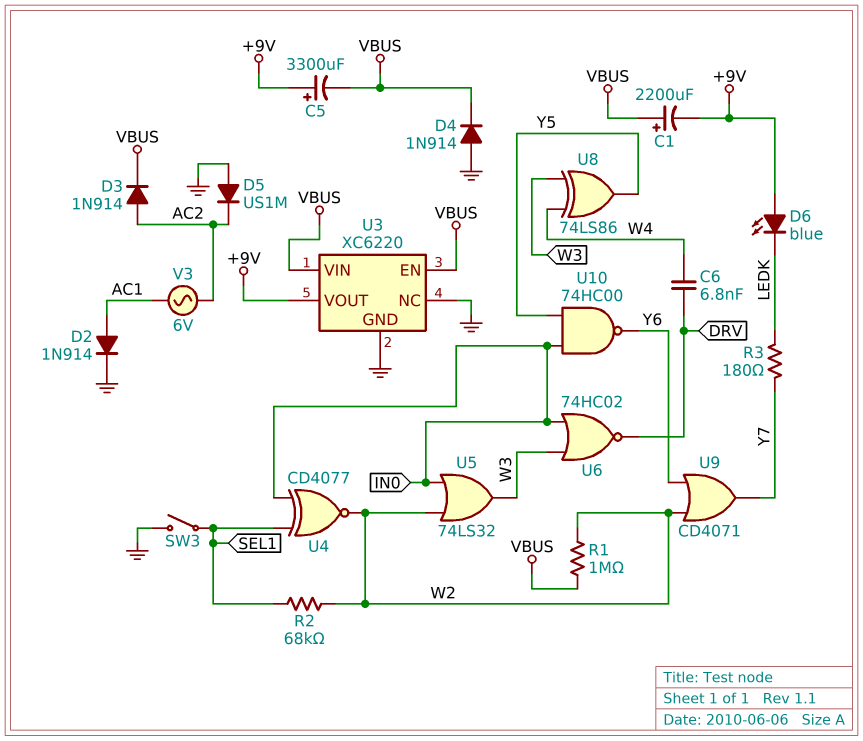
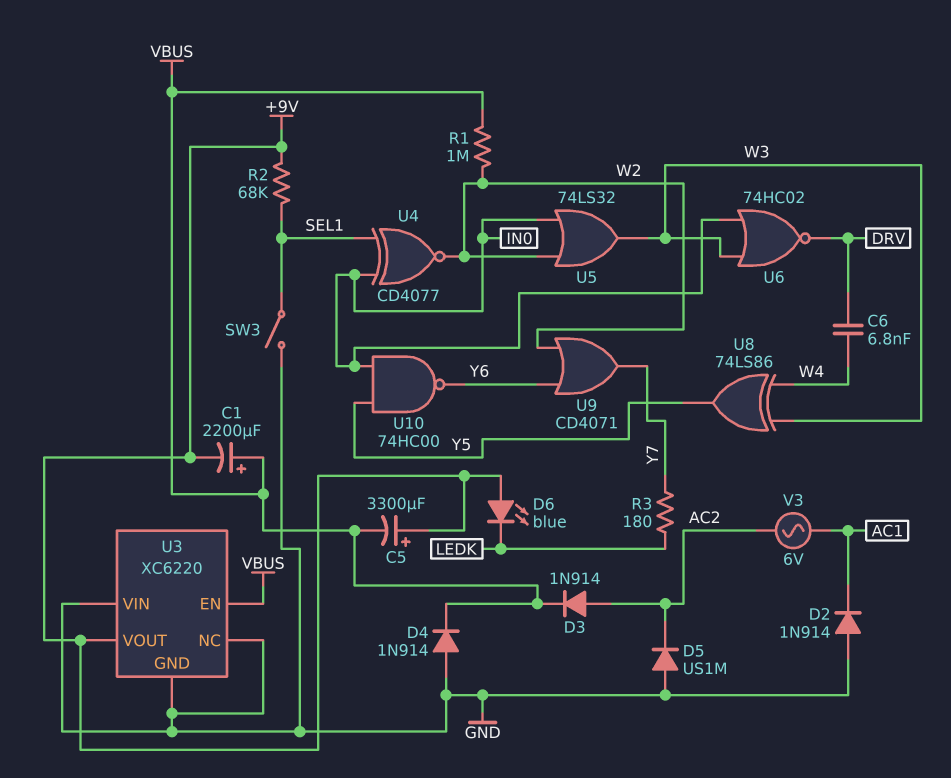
D2: diode 1N914 (A AC1, K GND) -> diode 1N914 (A GND, K AC1)
R2: 68k (SEL1, W2) -> 68k (+9V, SEL1)
U3 pin VIN: VBUS -> GND

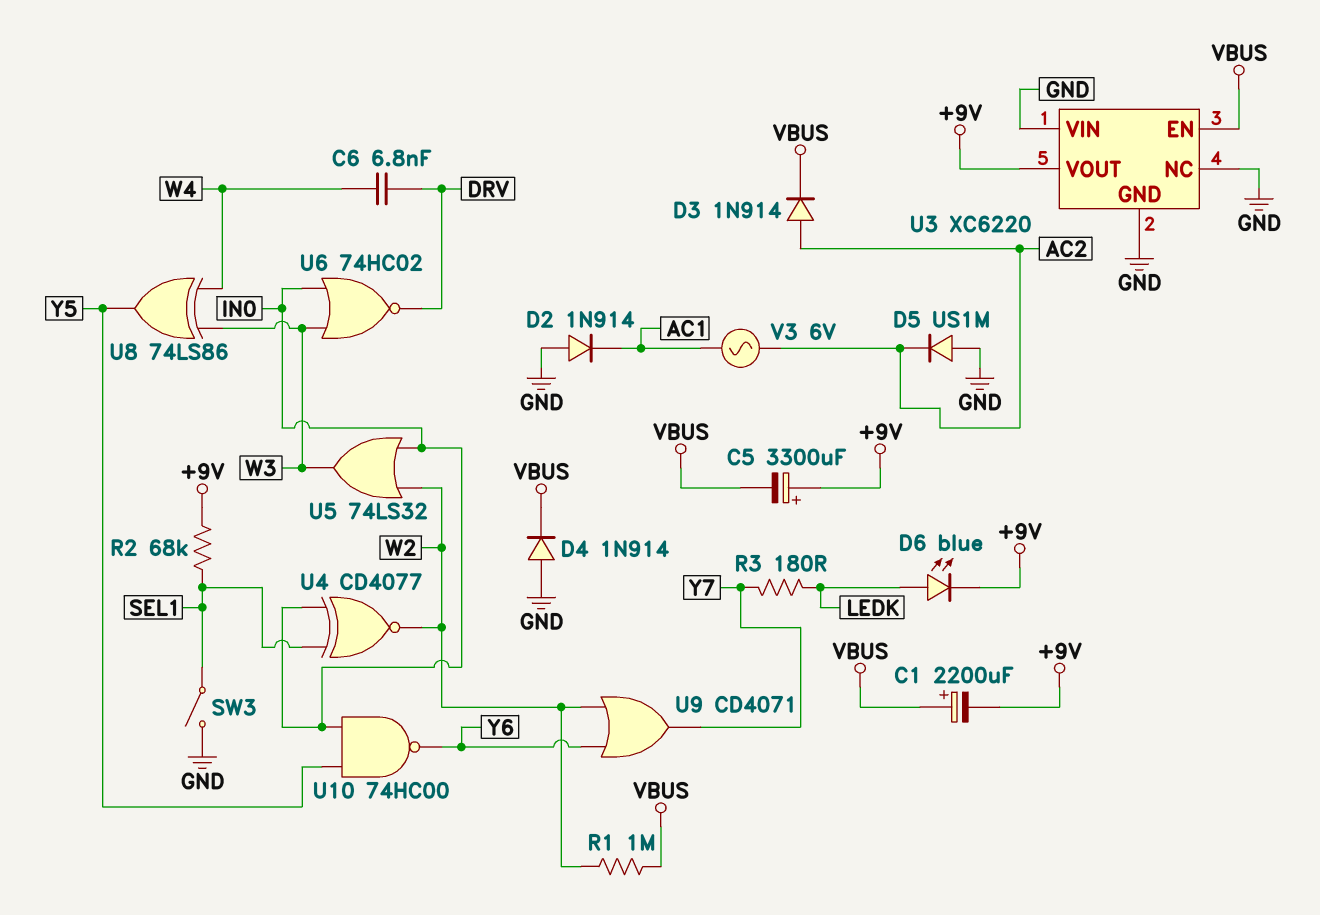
D6: LED blue (A +9V, K LEDK) -> LED blue (A LEDK, K +9V)

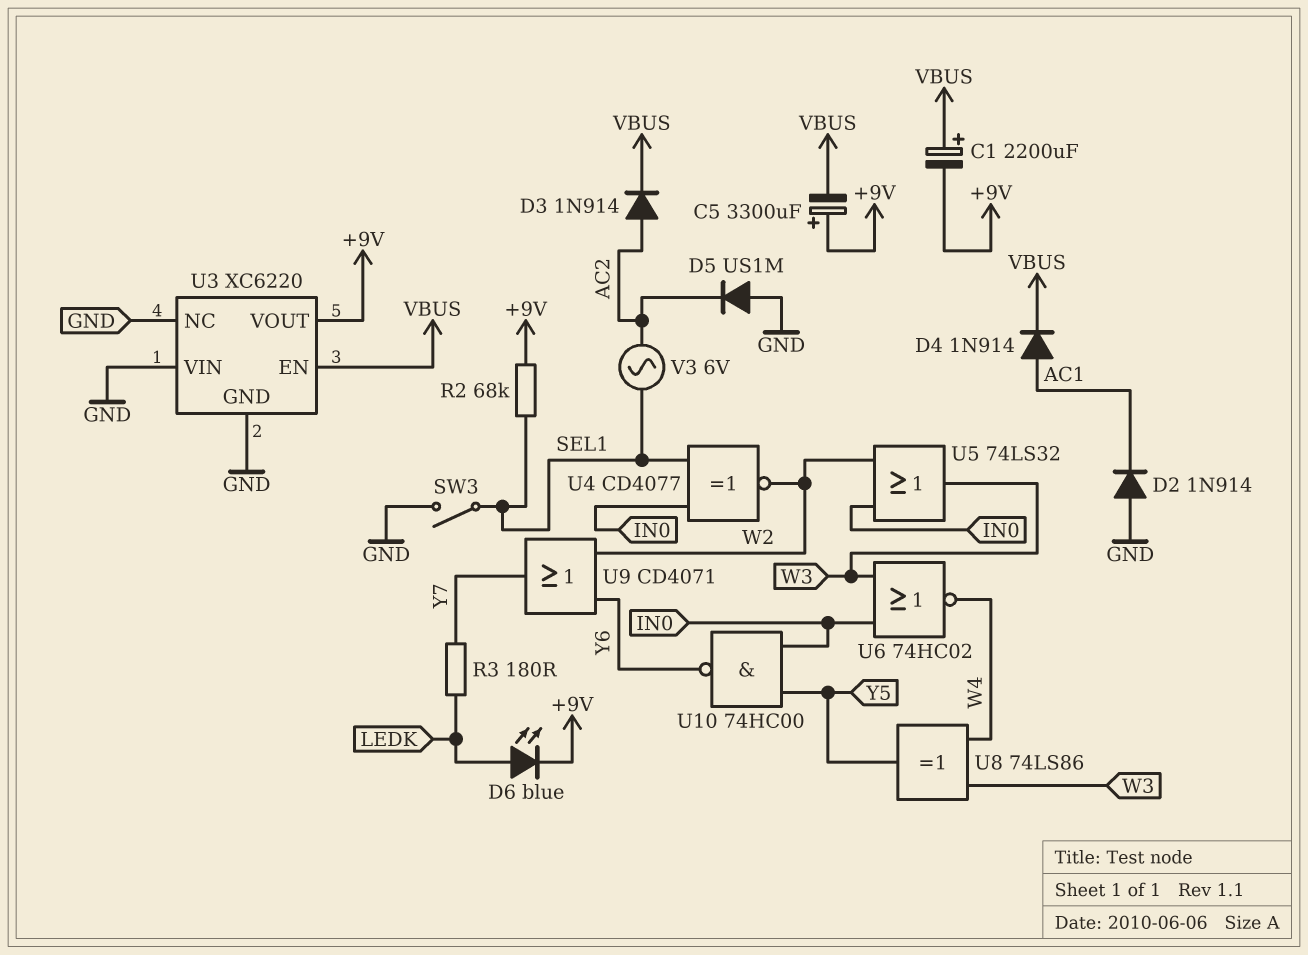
C6: 6.8nF (DRV, W4) -> none
D4: diode 1N914 (A GND, K VBUS) -> diode 1N914 (A AC1, K VBUS)
R1: 1M (VBUS, W2) -> none
U6: NOR 74HC02 (in IN0, in W3, out DRV) -> NOR 74HC02 (in IN0, in W3, out W4)
V3: AC 6V (AC1, AC2) -> AC 6V (AC2, SEL1)

